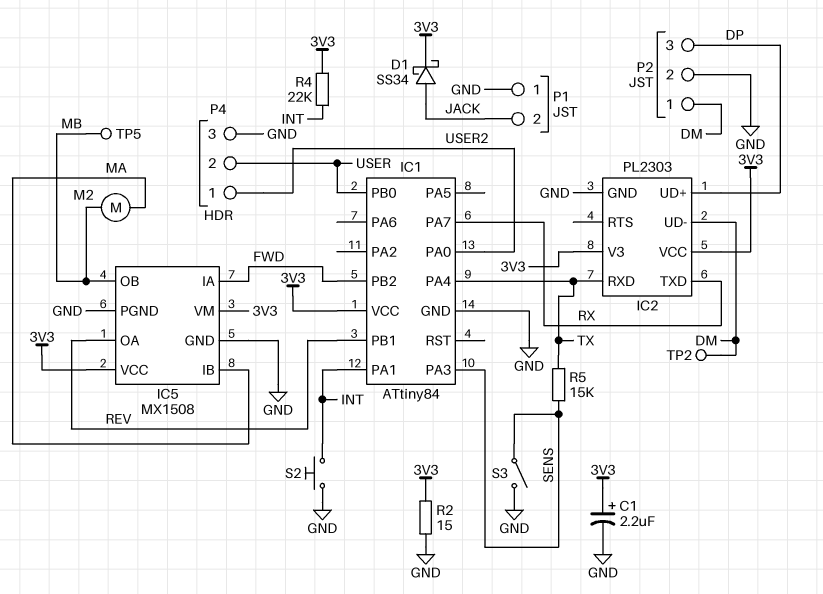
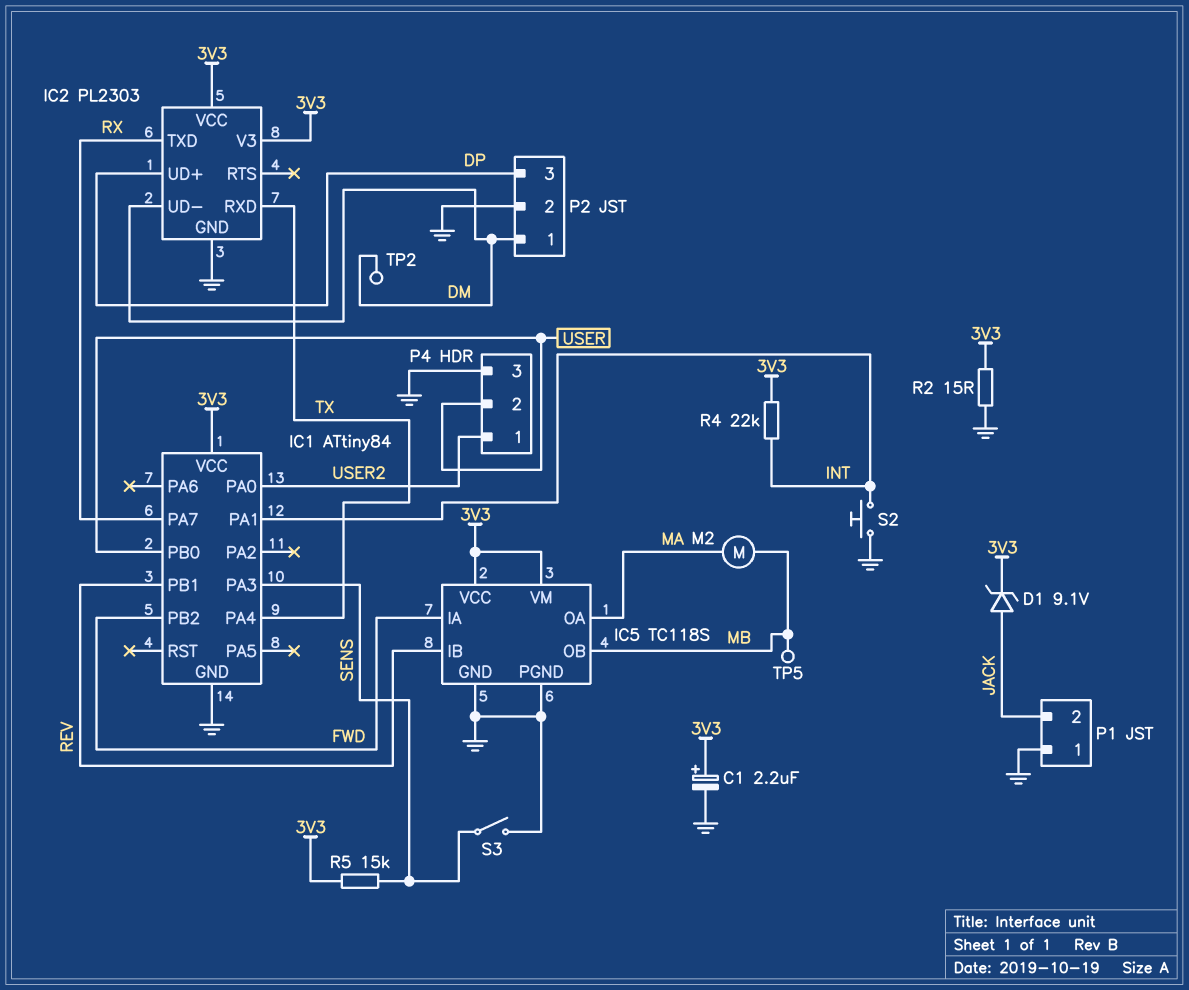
D1: schottky SS34 (A JACK, K 3V3) -> zener 9.1V (A JACK, K 3V3)
IC5: MX1508 -> TC118S
IC5 pin IB: MA -> REV
IC5 pin OA: REV -> MA
R5: 15k (SENS, TX) -> 15k (3V3, SENS)

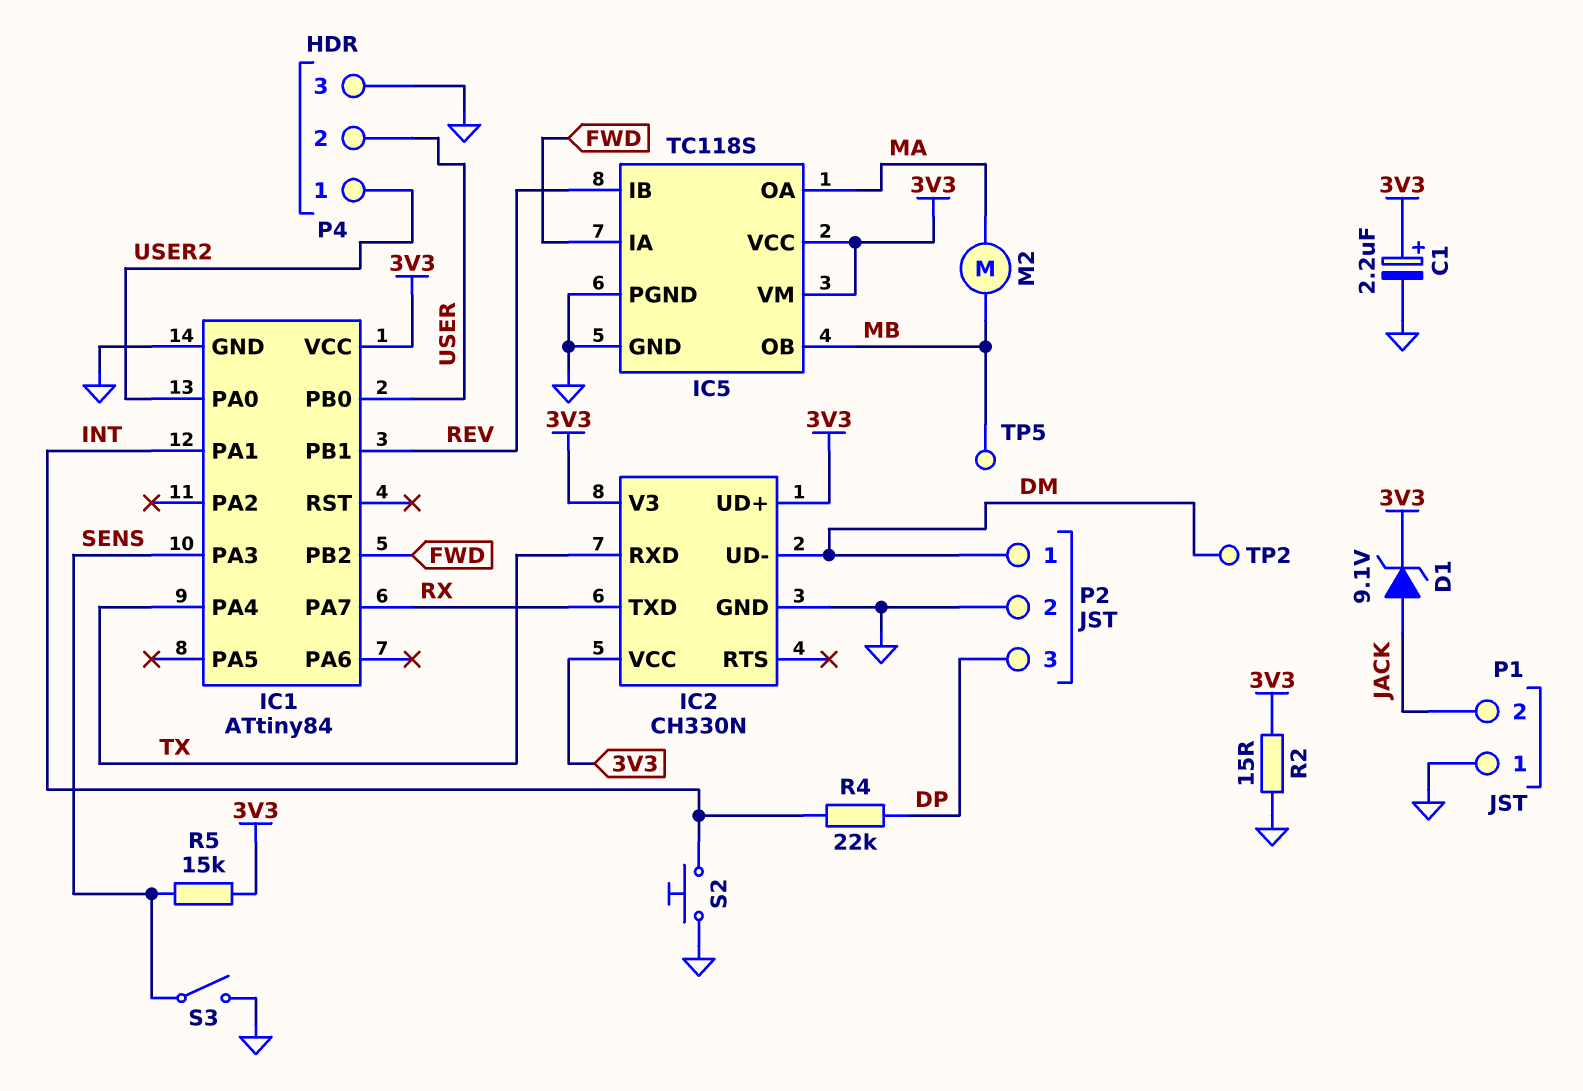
IC2: PL2303 -> CH330N
IC2 pin UD+: DP -> 3V3
R4: 22k (3V3, INT) -> 22k (DP, INT)

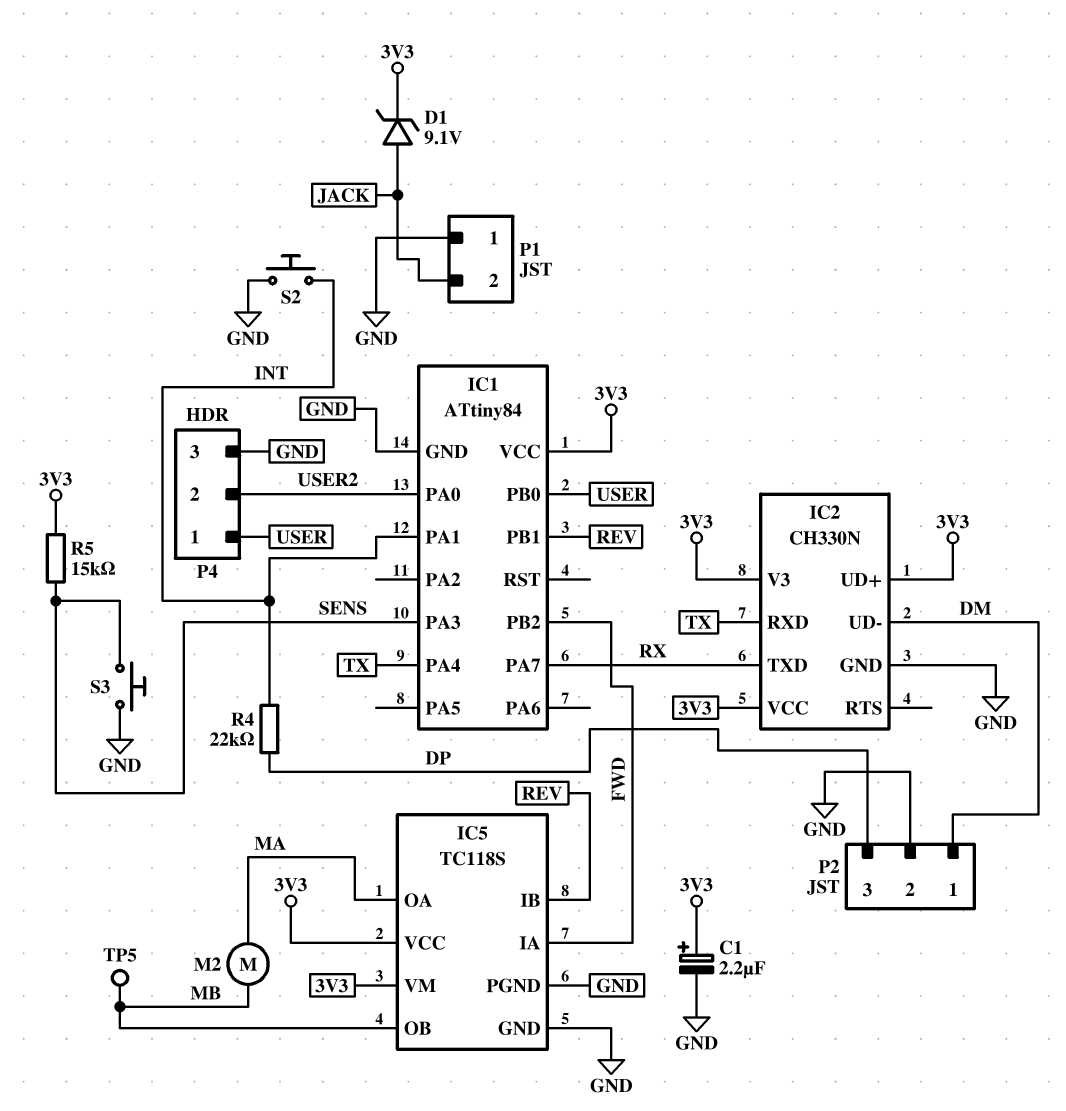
P4 pin 1: USER2 -> USER
P4 pin 2: USER -> USER2
R2: 15 (3V3, GND) -> none
S3: switch (GND, SENS) -> button (GND, SENS)
TP2: test point (DM) -> none

